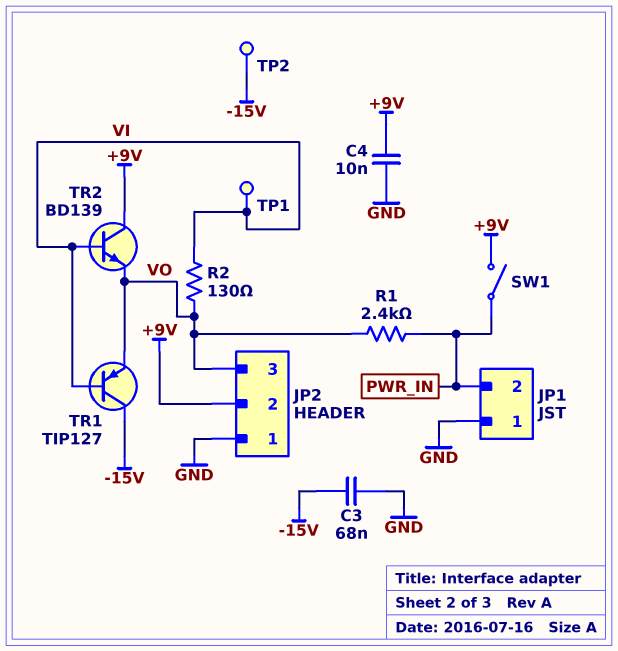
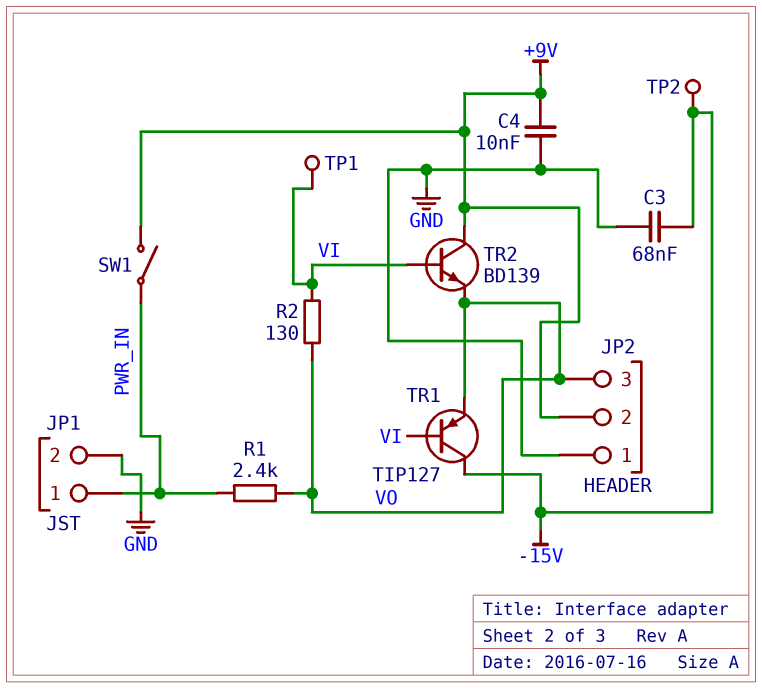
JP1 pin 1: GND -> PWR_IN
JP1 pin 2: PWR_IN -> GND

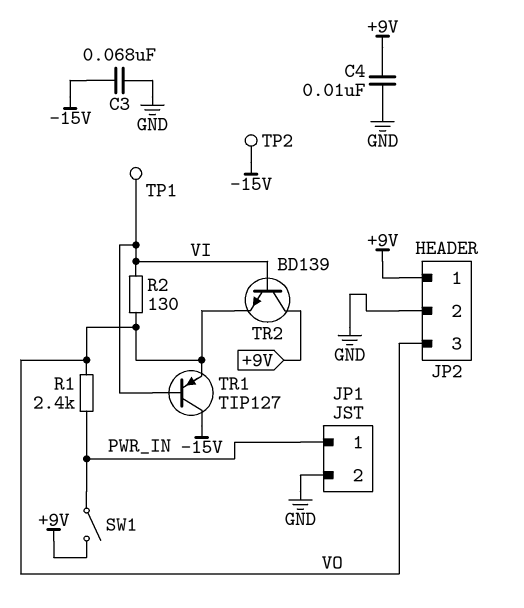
JP2 pin 1: GND -> +9V
JP2 pin 2: +9V -> GND

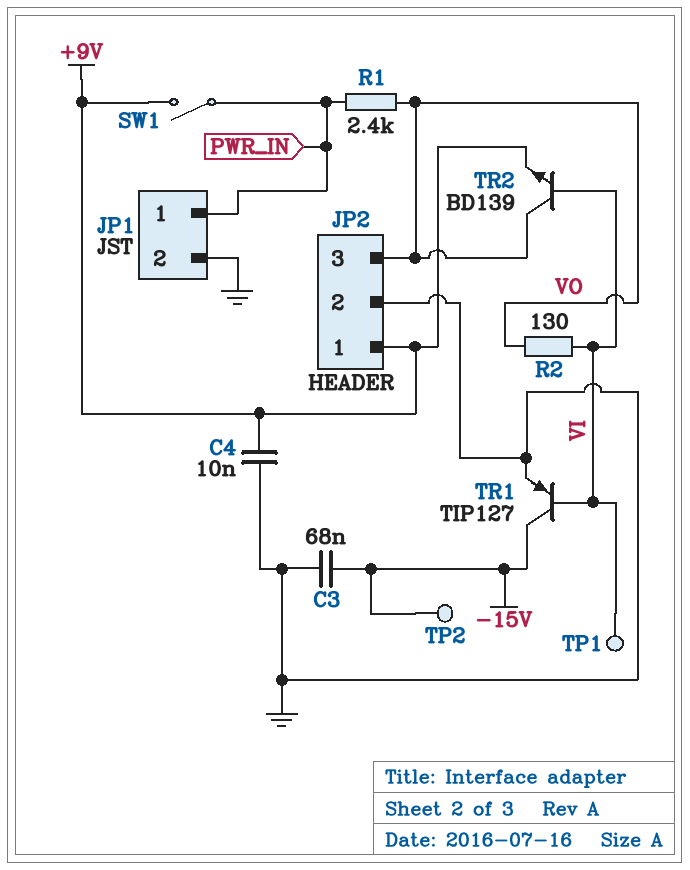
TR1: PNP TIP127 (B VI, C -15V, E VO) -> PNP TIP127 (B VI, C -15V, E GND)
TR2: NPN BD139 (B VI, C +9V, E VO) -> NPN BD139 (B VI, C VO, E +9V)

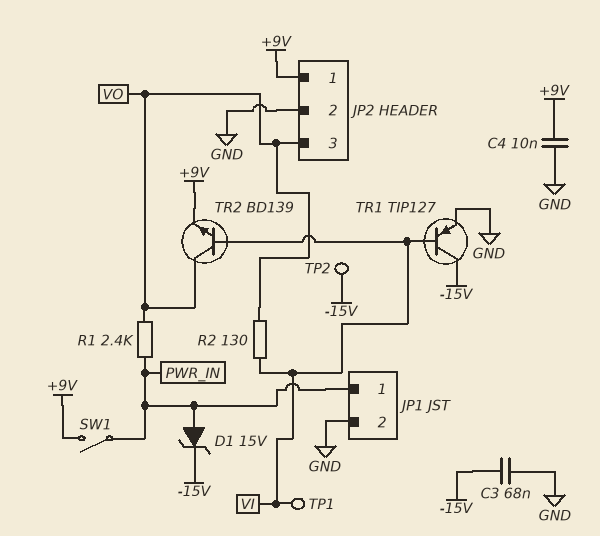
D1: none -> zener 15V (A PWR_IN, K -15V)

